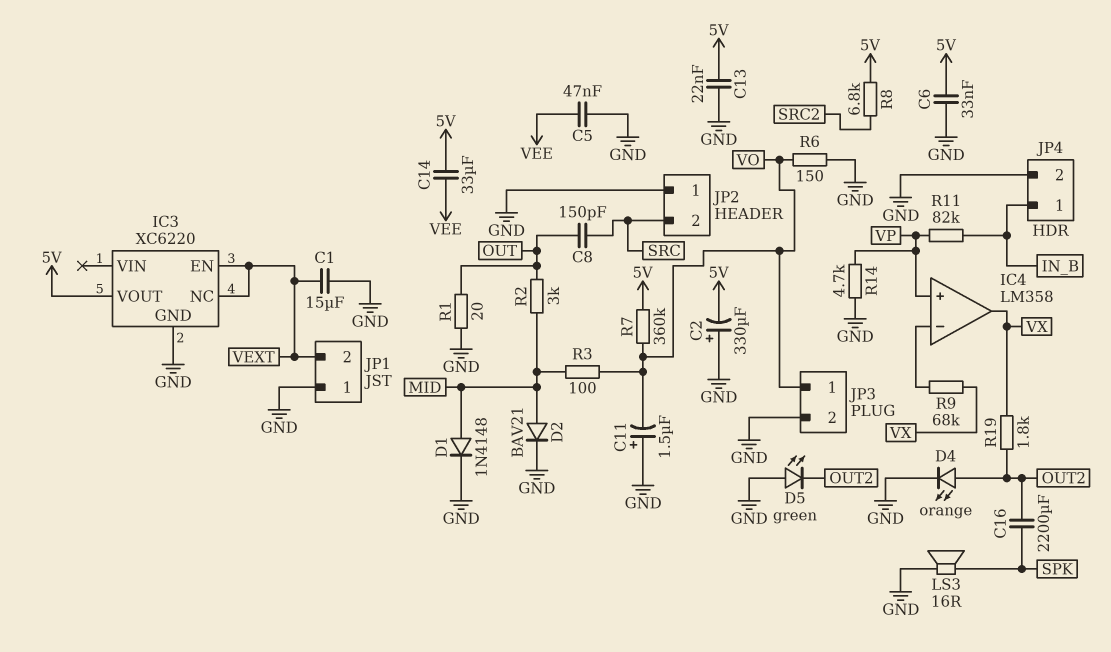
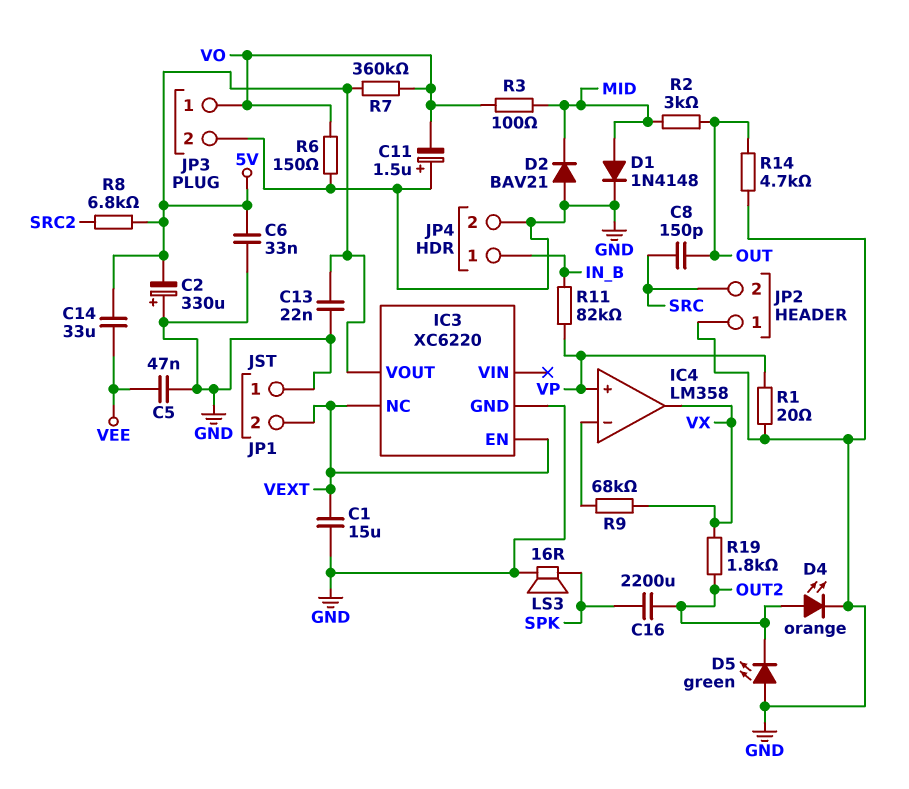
D2: diode BAV21 (A MID, K GND) -> diode BAV21 (A GND, K MID)
R1: 20 (GND, OUT) -> 20 (GND, VP)
R14: 4.7k (GND, VP) -> 4.7k (GND, OUT)

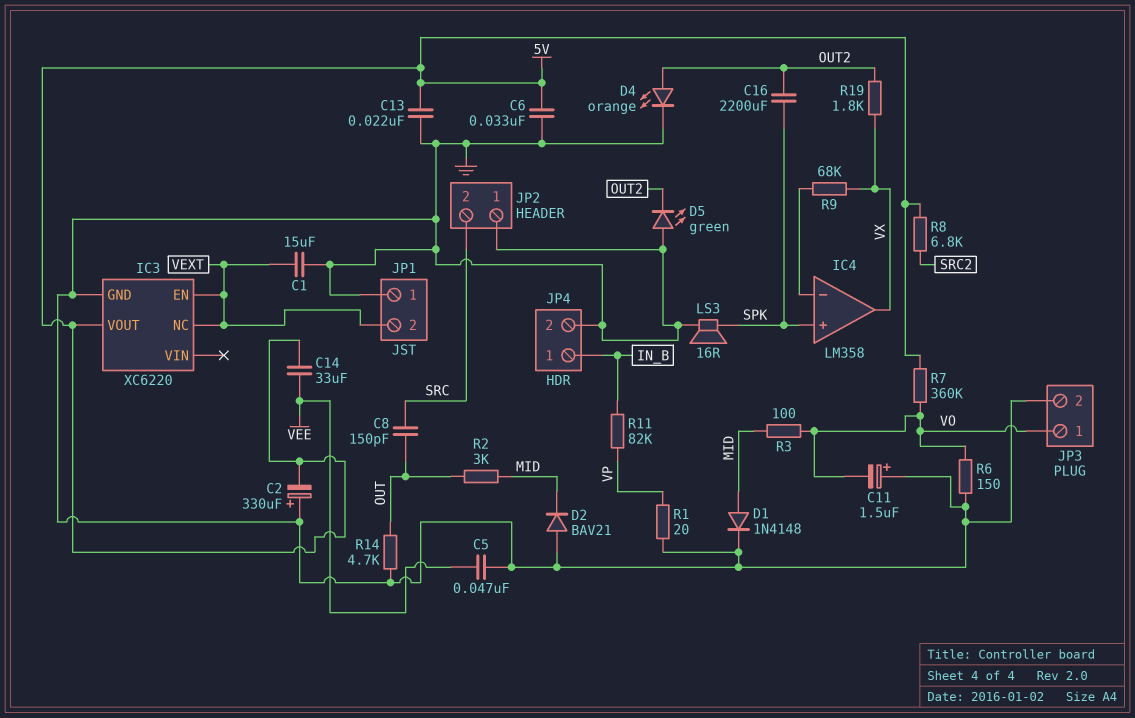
IC4 pin in+: VP -> SPK

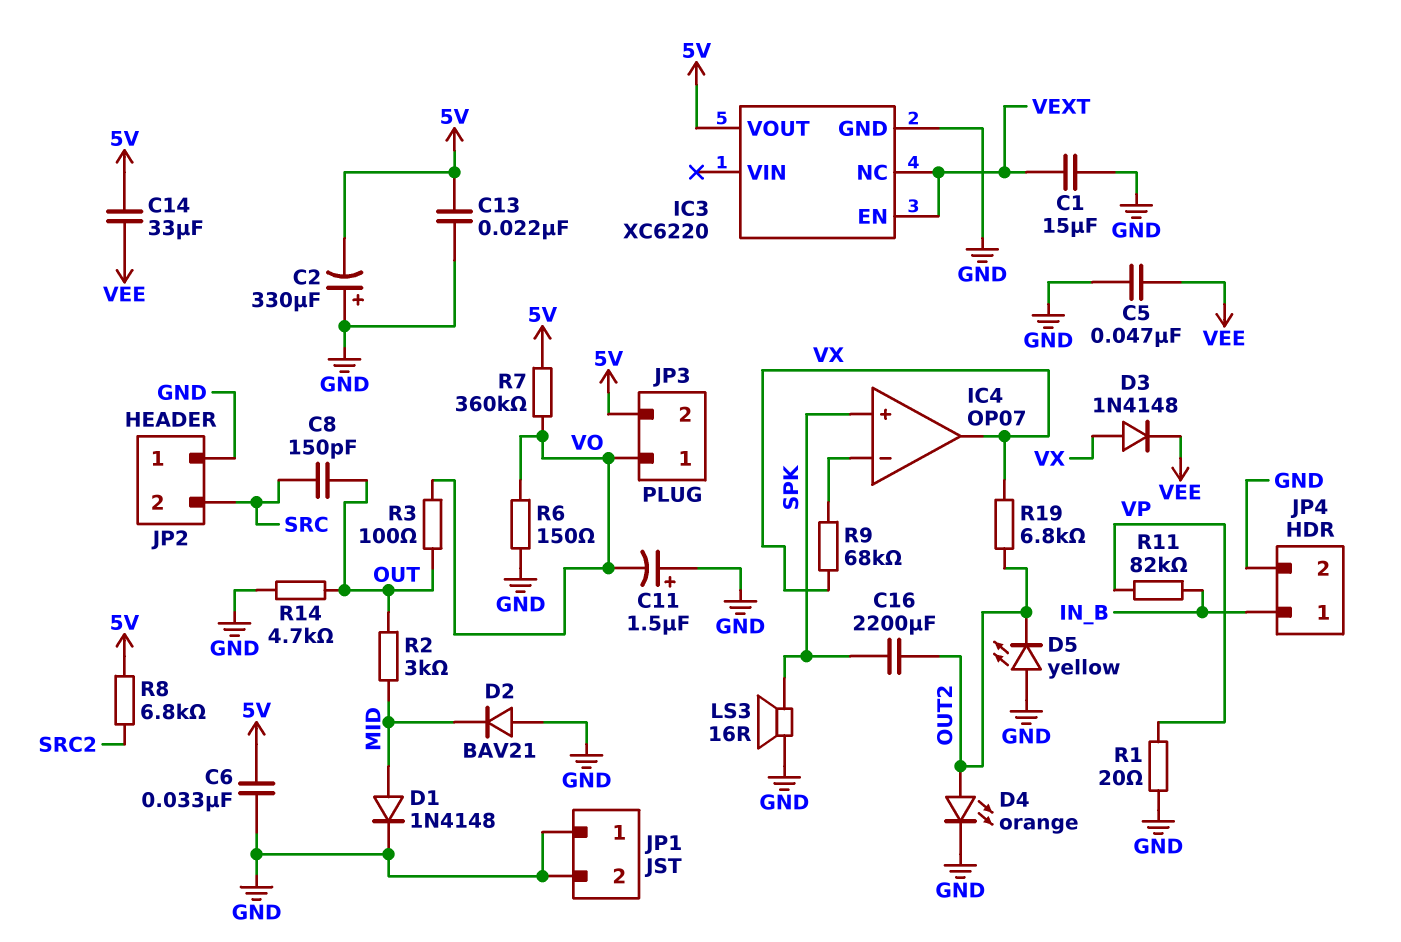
D3: none -> diode 1N4148 (A VX, K VEE)
D5: LED green (A GND, K OUT2) -> LED yellow (A GND, K OUT2)
IC4: LM358 -> OP07
JP1 pin 2: VEXT -> GND
JP3 pin 2: GND -> 5V
R3: 100 (MID, VO) -> 100 (OUT, VO)
R19: 1.8k (OUT2, VX) -> 6.8k (OUT2, VX)

